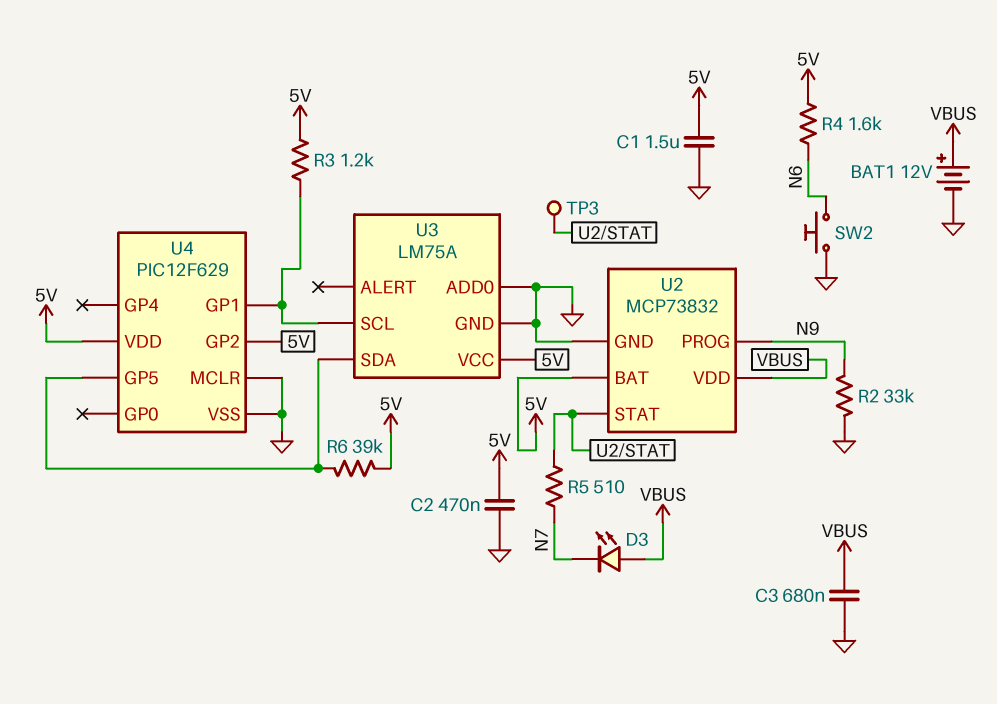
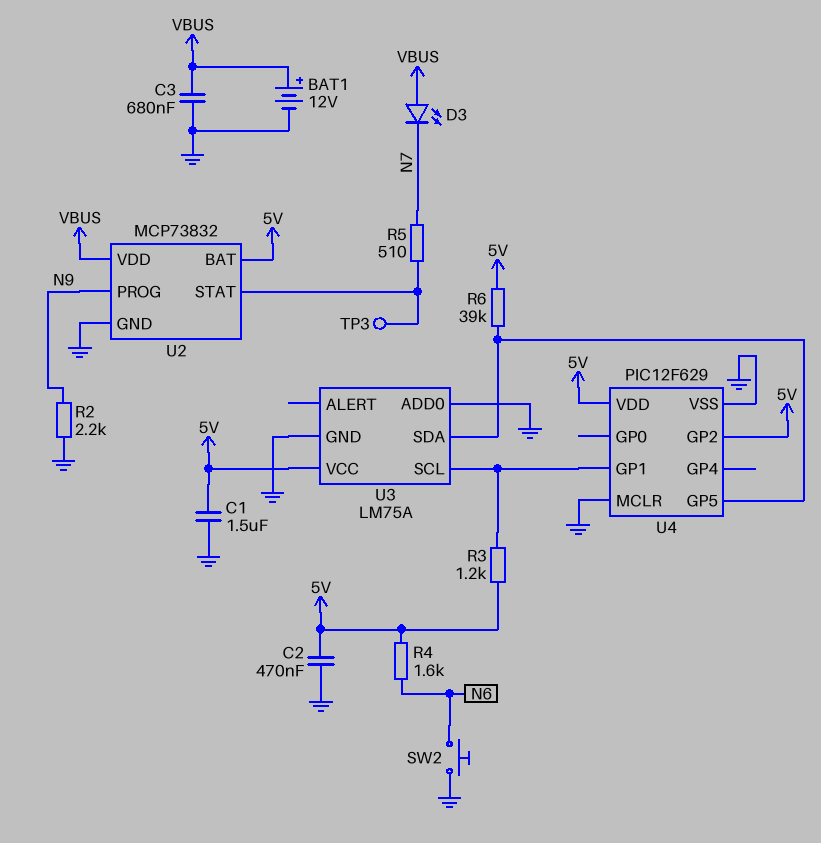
R2: 33k (GND, N9) -> 2.2k (GND, N9)

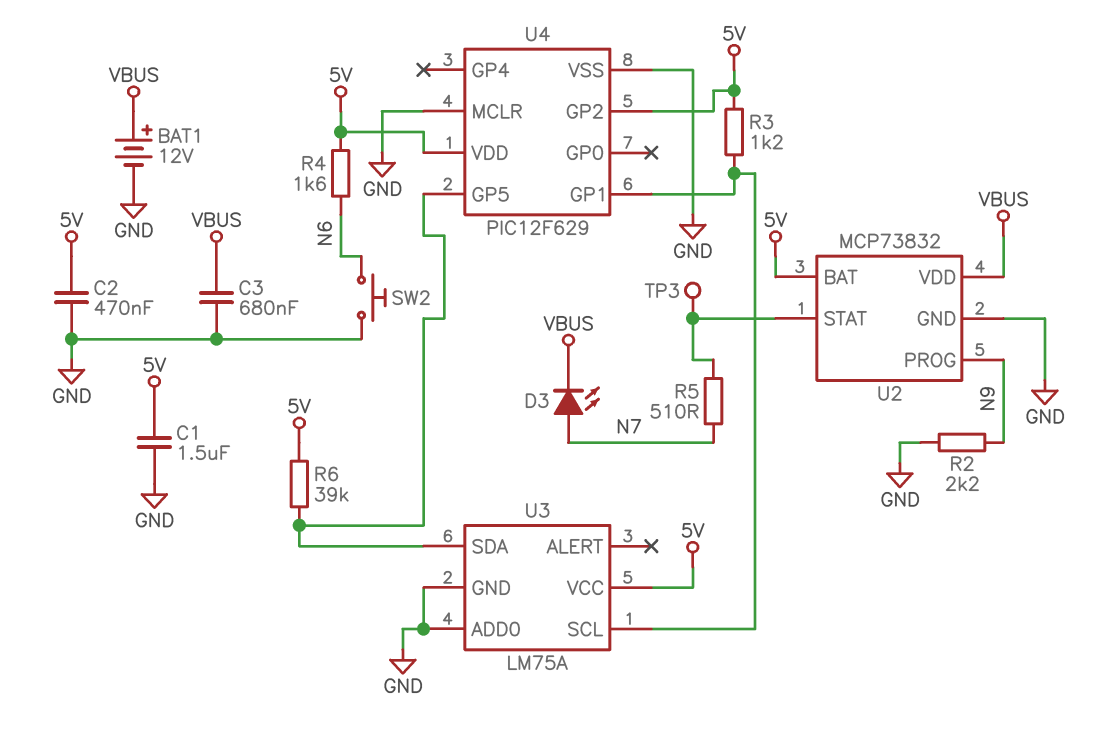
D3: LED (A VBUS, K N7) -> LED (A N7, K VBUS)

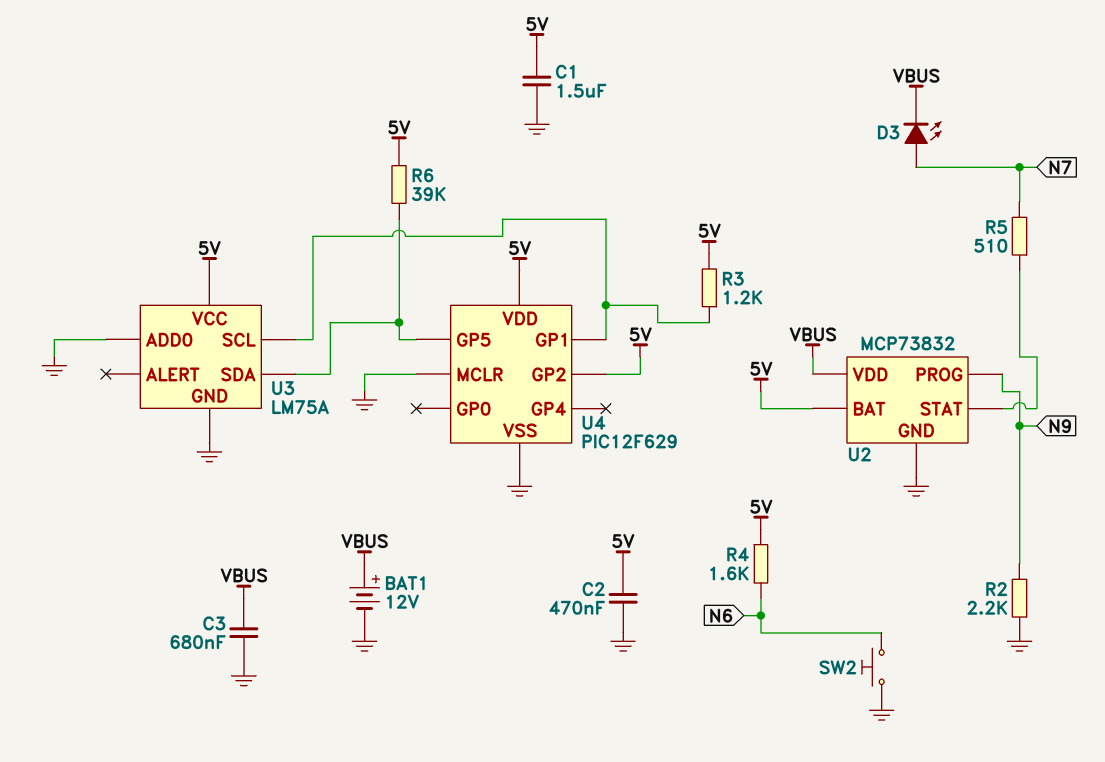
TP3: test point (U2/STAT) -> none

